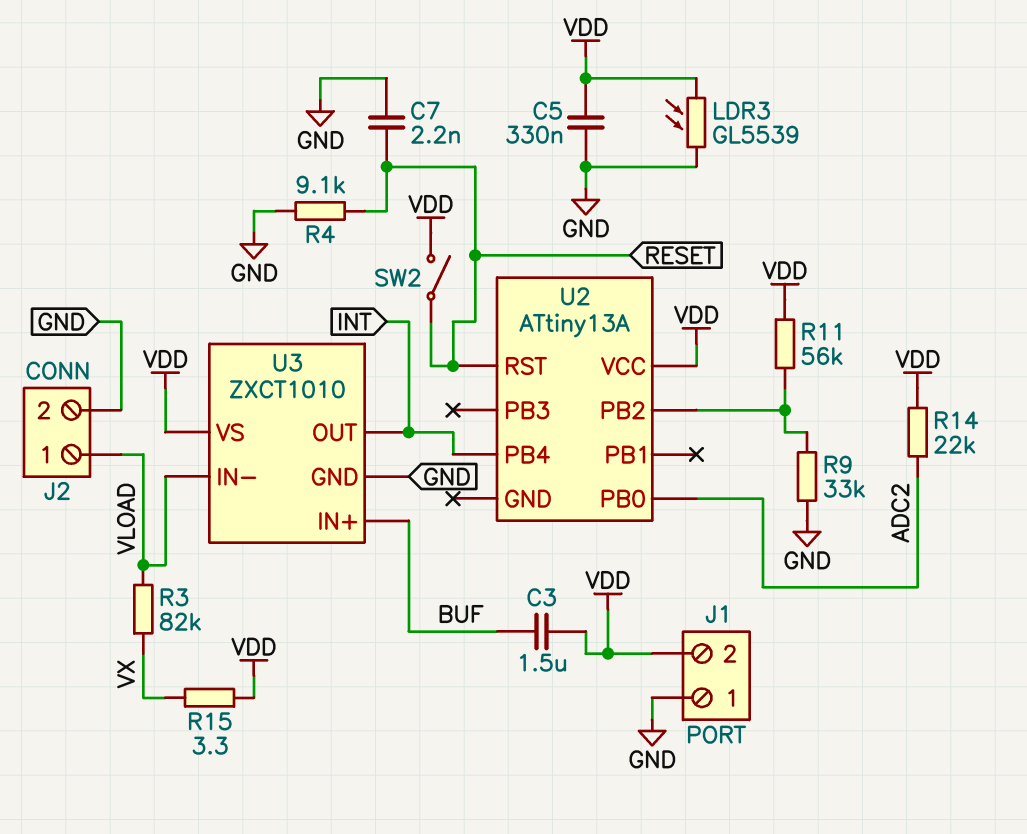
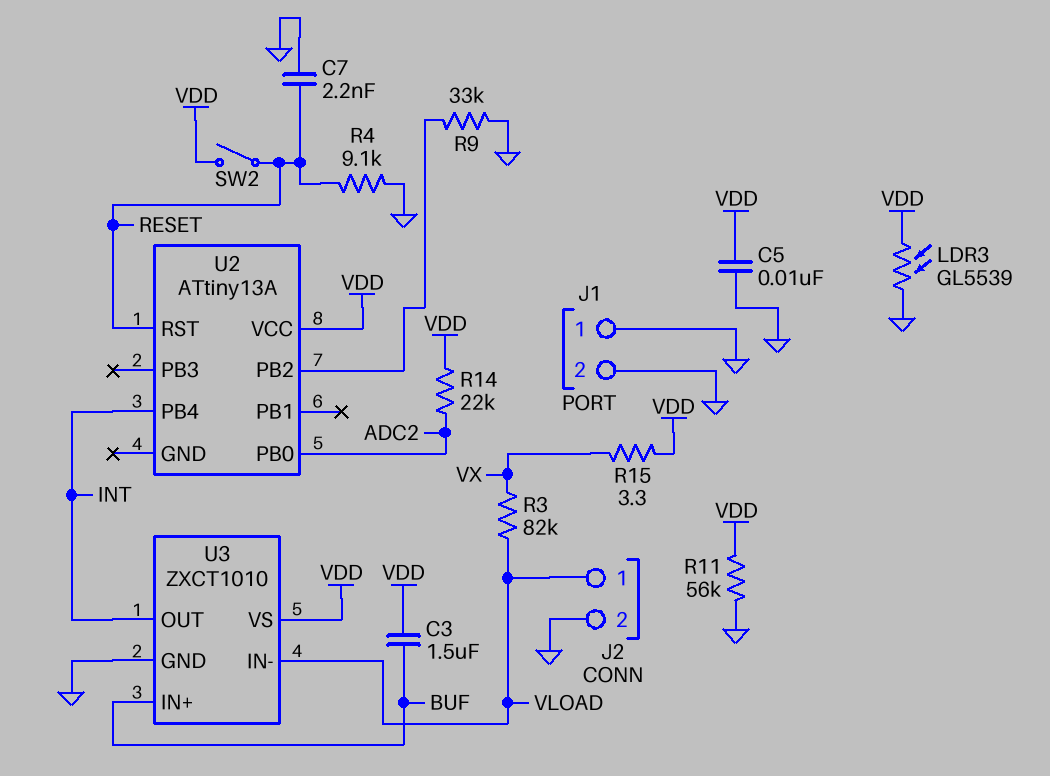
C5: 330nF (GND, VDD) -> 10nF (GND, VDD)
J1 pin 2: VDD -> GND
R11: 56k (U2/PB2, VDD) -> 56k (GND, VDD)

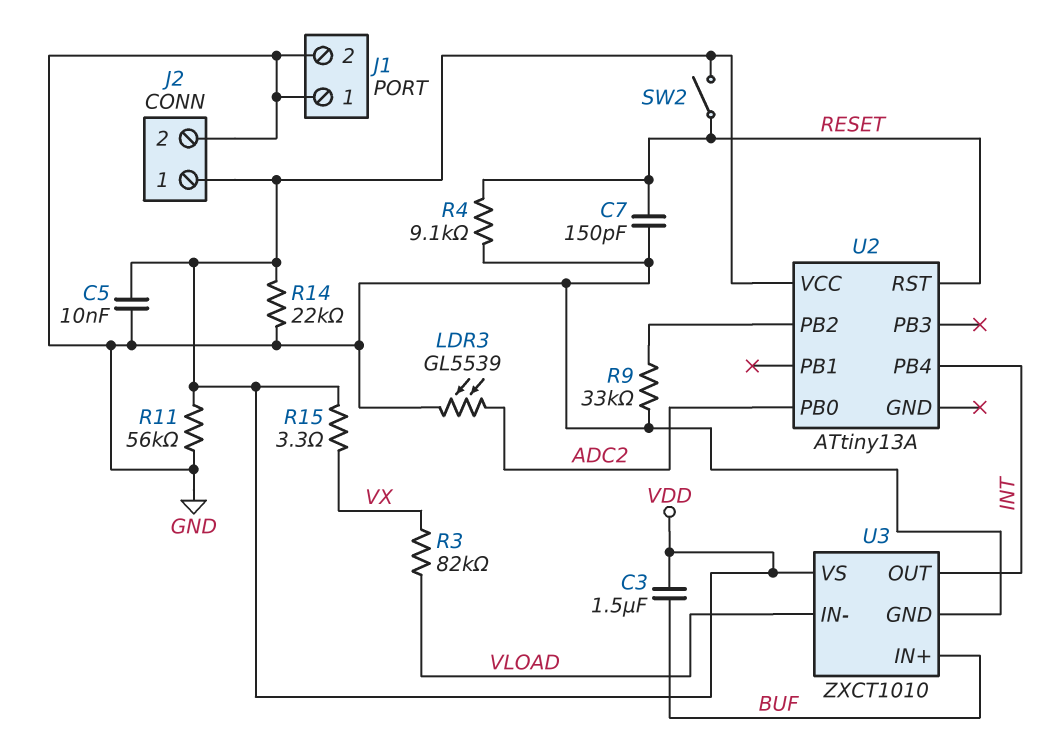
C7: 2.2nF (GND, RESET) -> 150pF (GND, RESET)
J2 pin 1: VLOAD -> VDD
LDR3: GL5539 (GND, VDD) -> GL5539 (ADC2, GND)
R14: 22k (ADC2, VDD) -> 22k (GND, VDD)

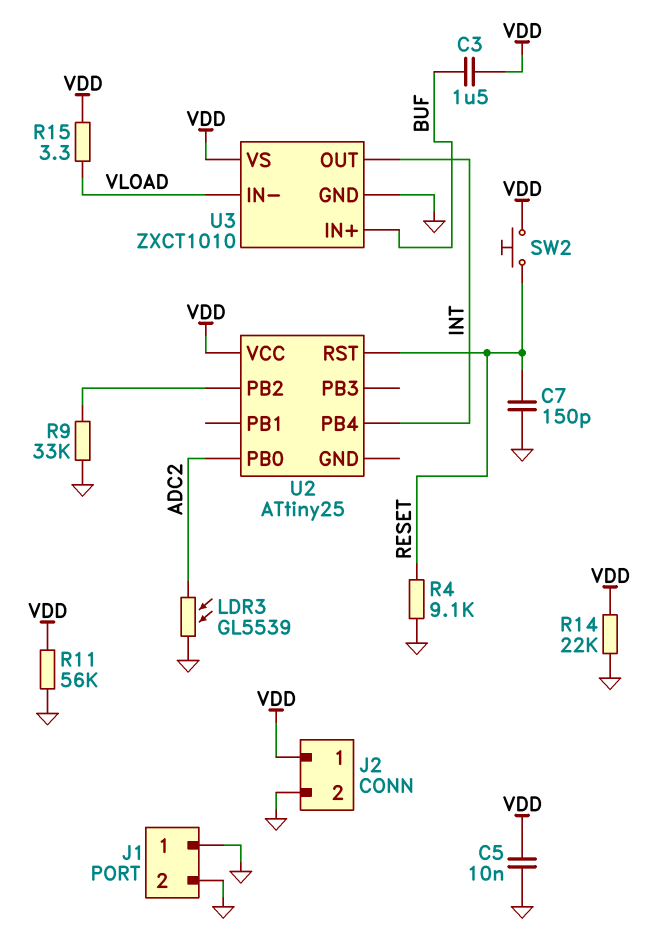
R3: 82k (VLOAD, VX) -> none
R15: 3.3 (VDD, VX) -> 3.3 (VDD, VLOAD)
SW2: switch (RESET, VDD) -> button (RESET, VDD)
U2: ATtiny13A -> ATtiny25

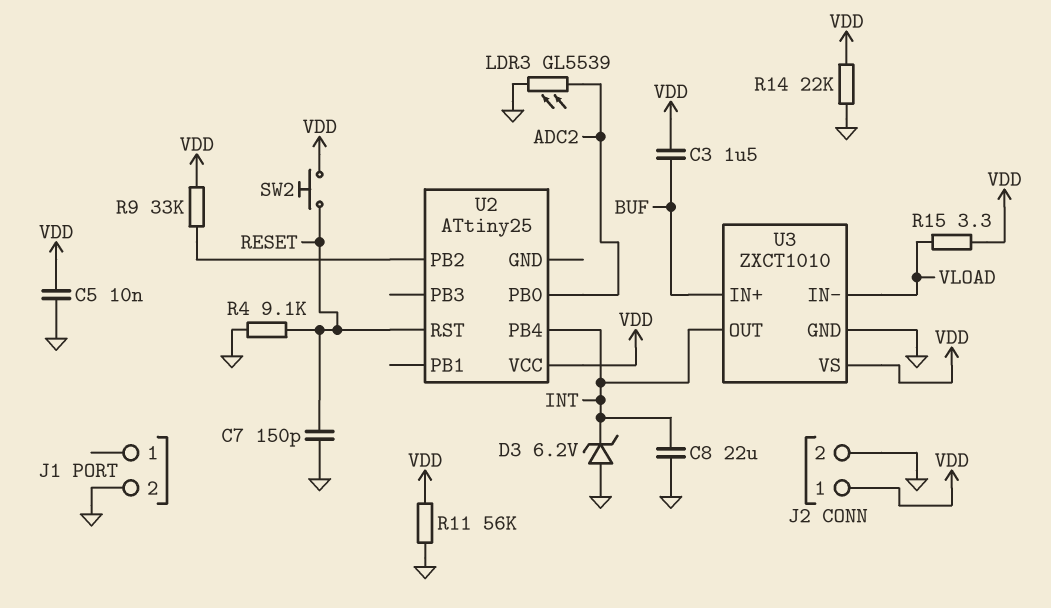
C8: none -> 22uF (GND, INT)
D3: none -> zener 6.2V (A GND, K INT)
J1 pin 1: GND -> none
R9: 33k (GND, U2/PB2) -> 33k (U2/PB2, VDD)

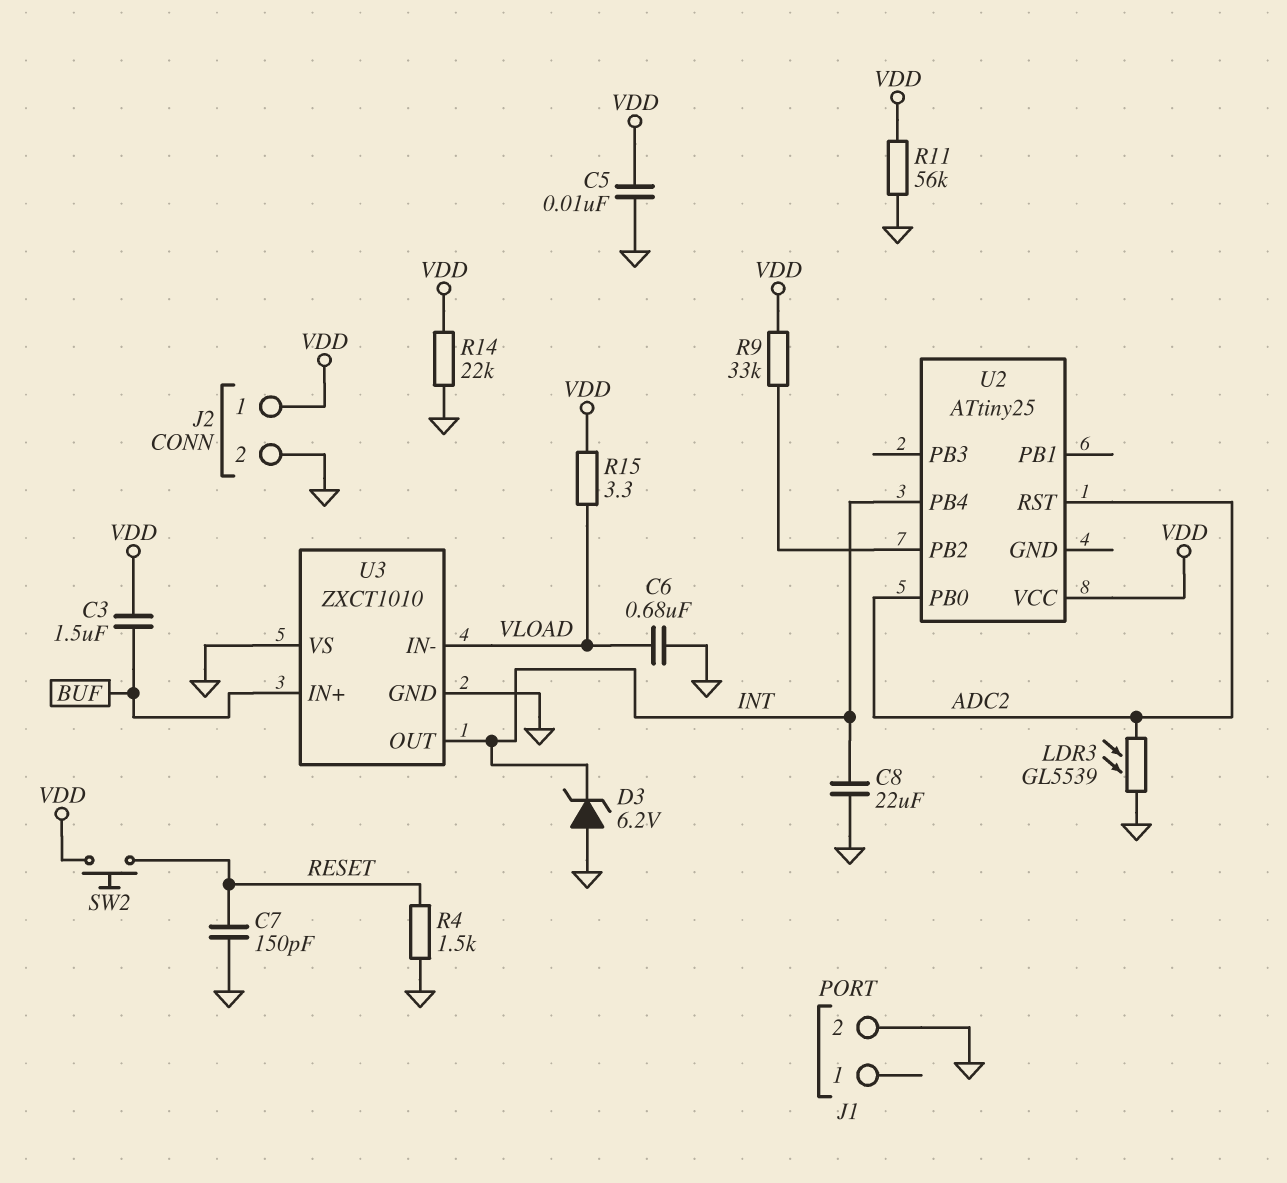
C6: none -> 680nF (GND, VLOAD)
R4: 9.1k (GND, RESET) -> 1.5k (GND, RESET)
U2 pin RST: RESET -> ADC2
U3 pin VS: VDD -> GND

